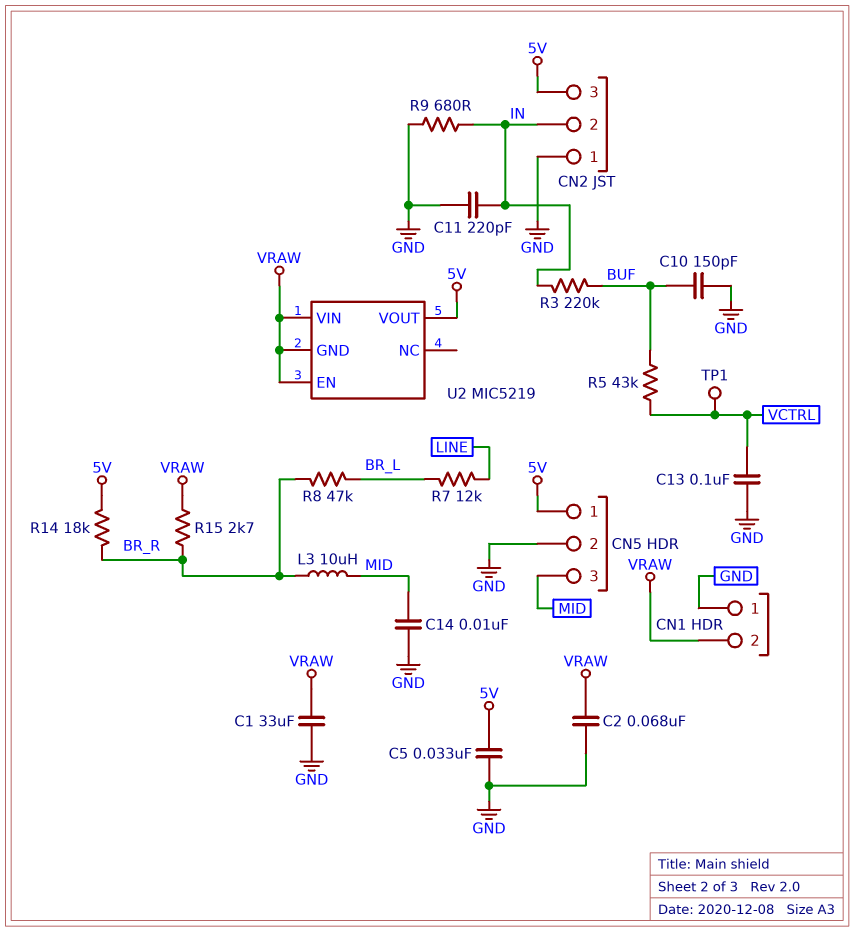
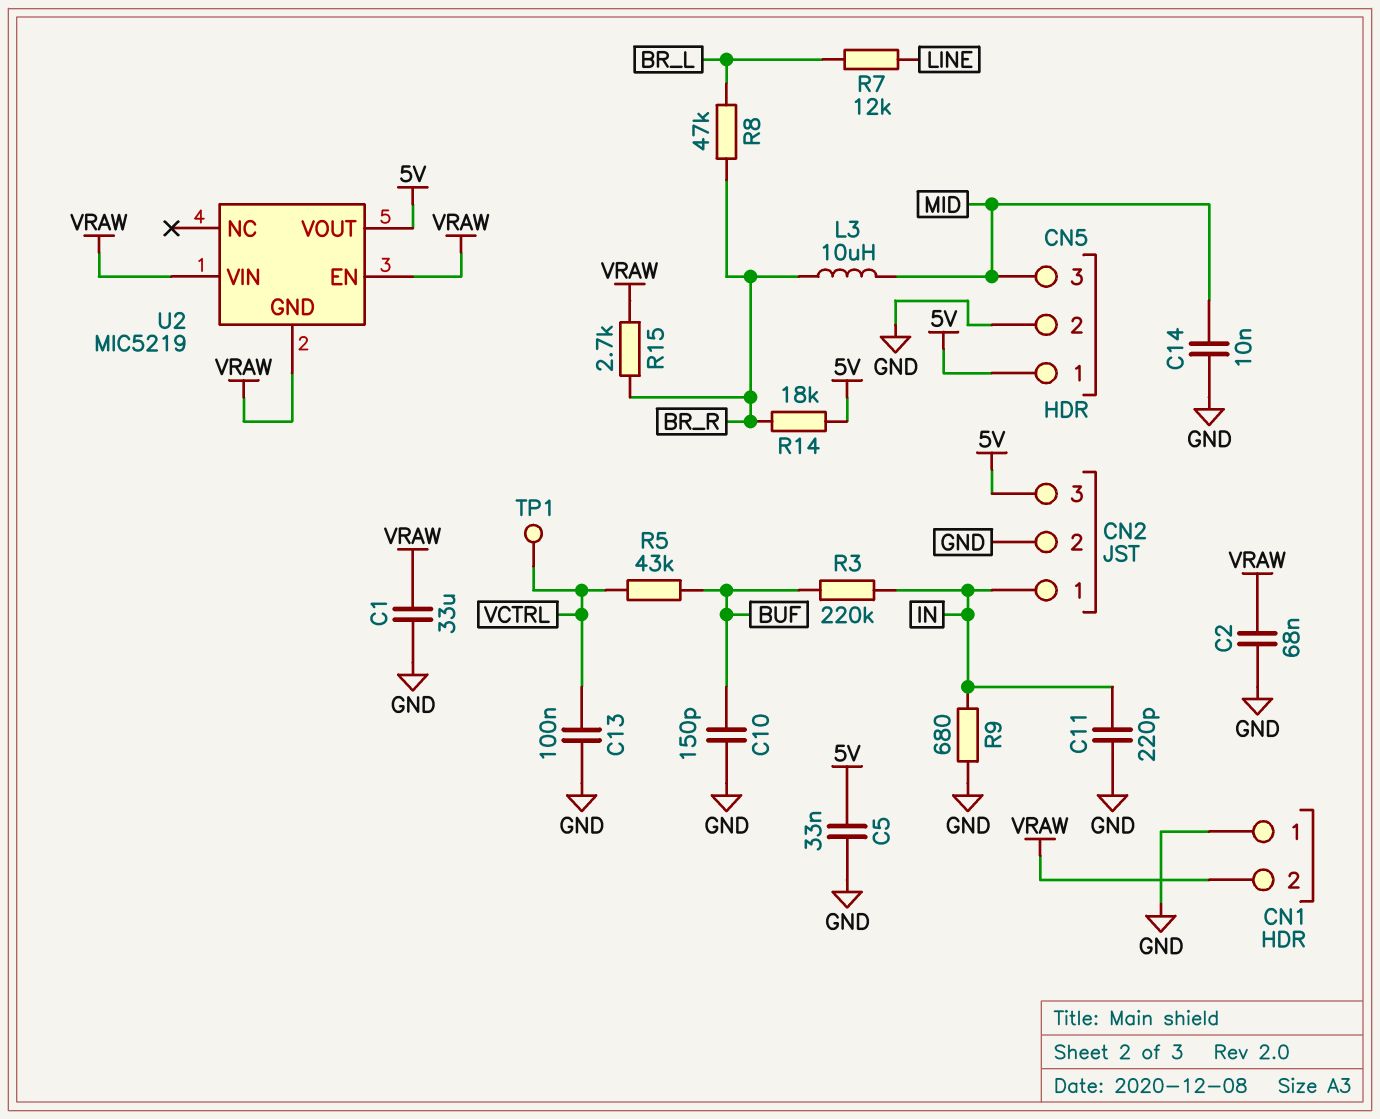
CN2 pin 1: GND -> IN
CN2 pin 2: IN -> GND

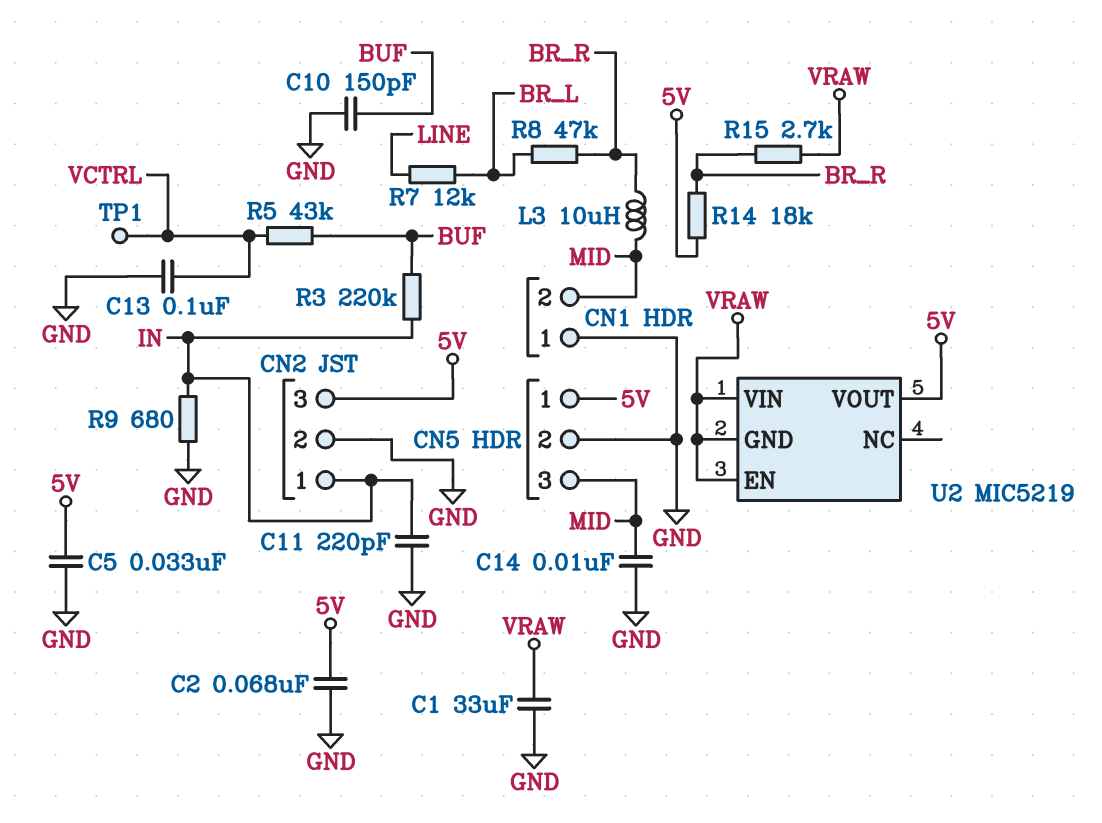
C2: 68nF (GND, VRAW) -> 68nF (5V, GND)
CN1 pin 2: VRAW -> MID

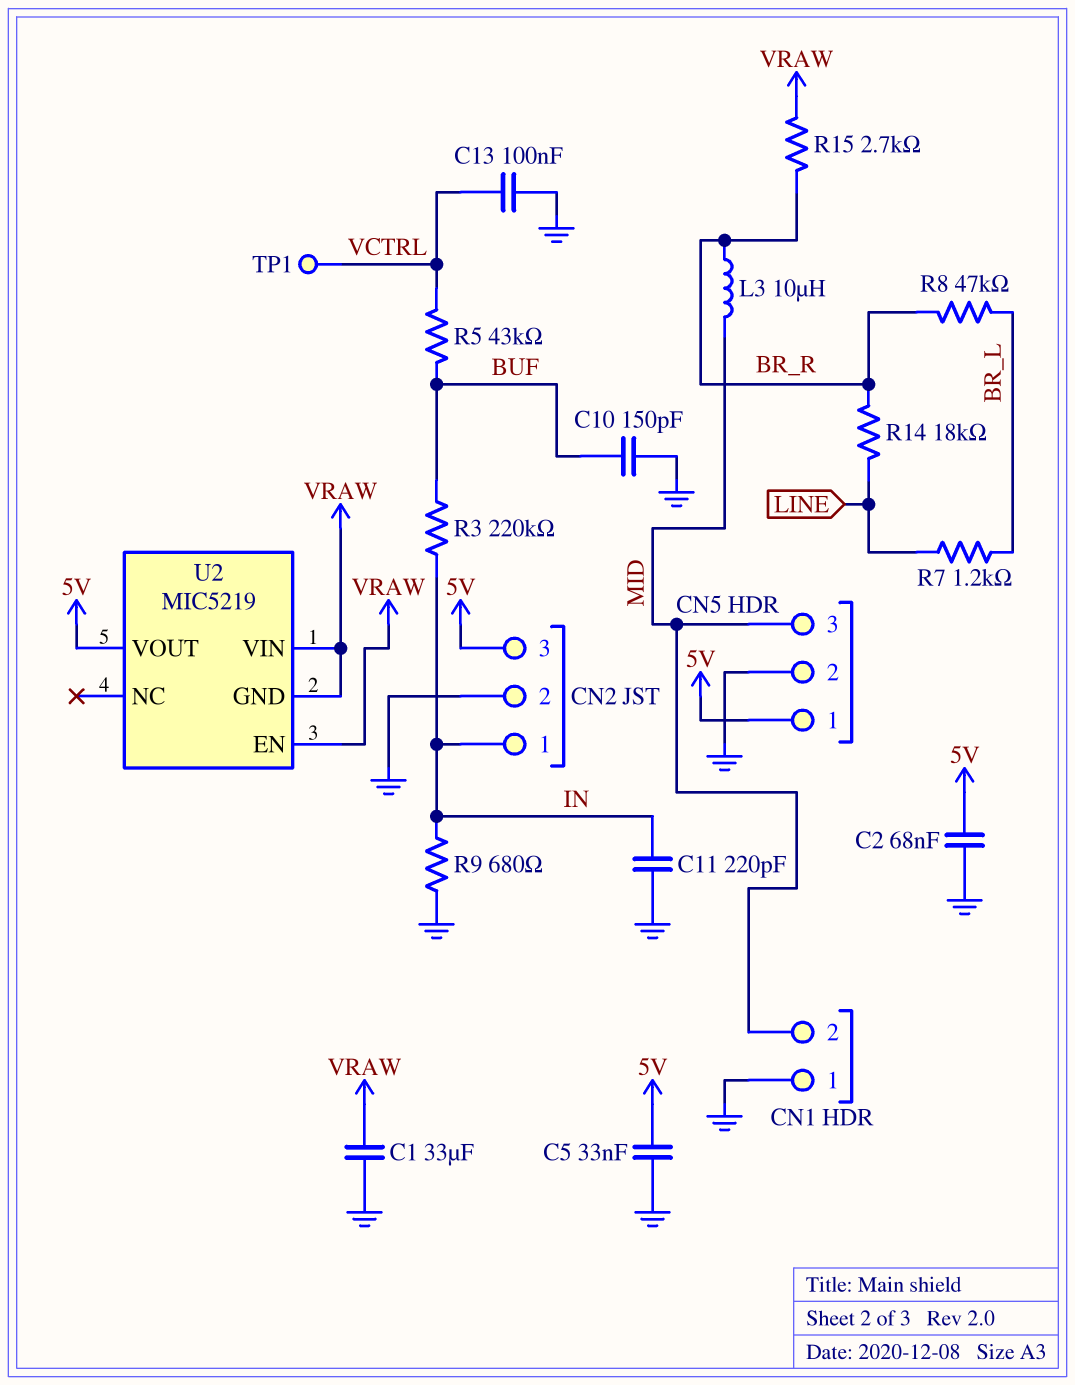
C14: 10nF (GND, MID) -> none
R7: 12k (BR_L, LINE) -> 1.2k (BR_L, LINE)
R14: 18k (5V, BR_R) -> 18k (BR_R, LINE)

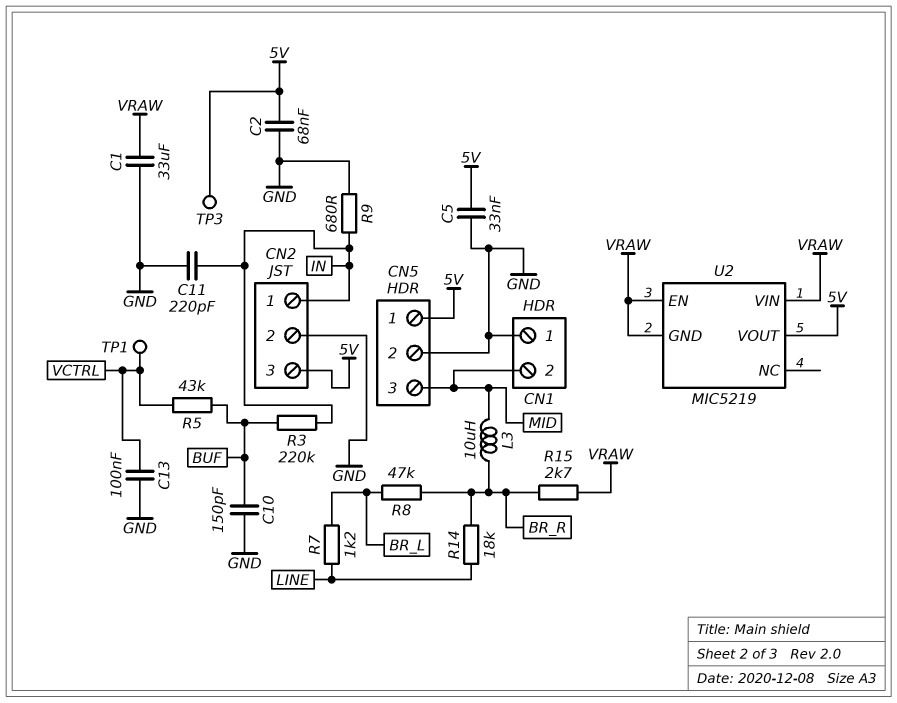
TP3: none -> test point (5V)

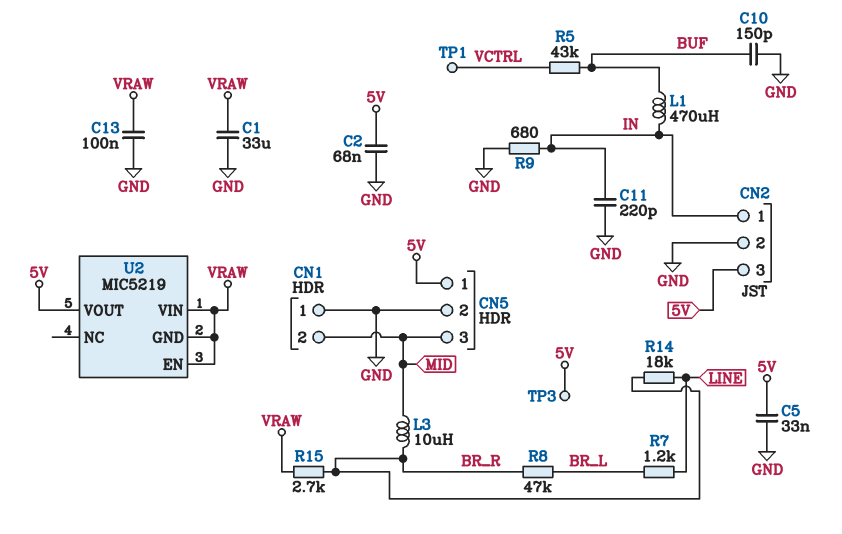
C13: 100nF (GND, VCTRL) -> 100nF (GND, VRAW)
L1: none -> 470uH (BUF, IN)
R3: 220k (BUF, IN) -> none

